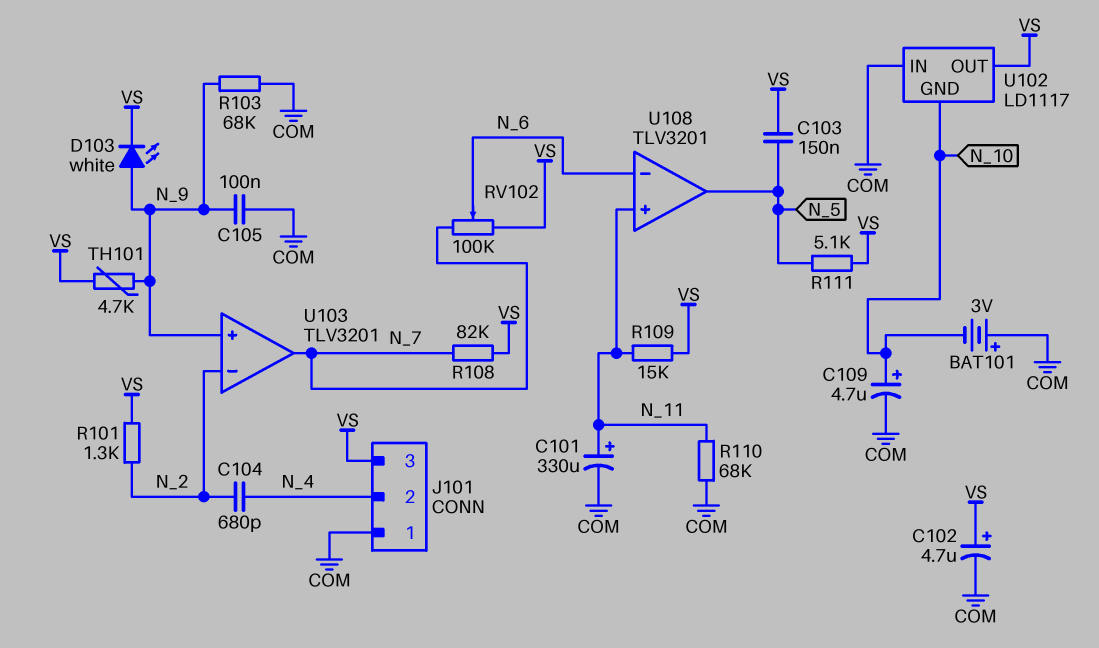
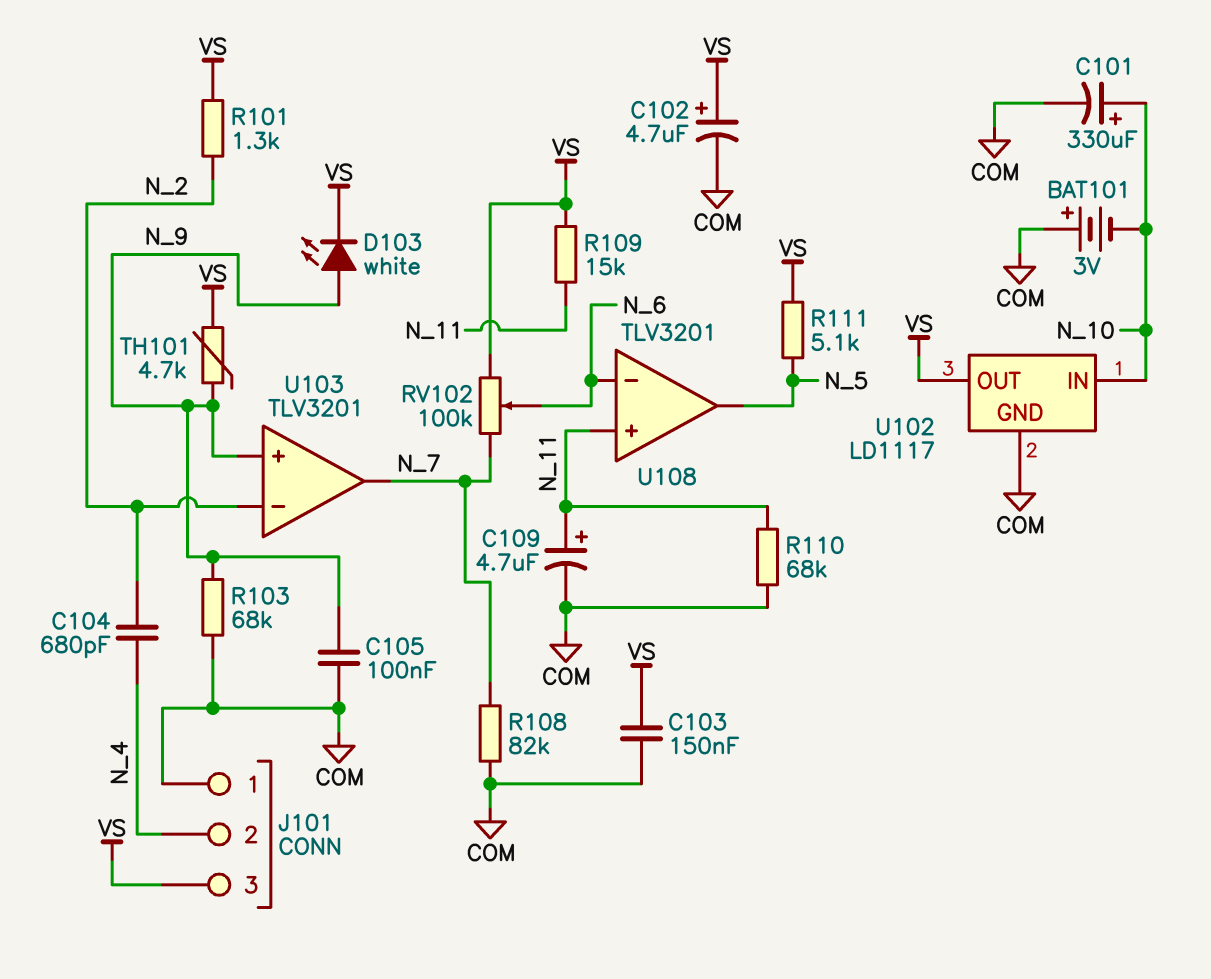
C101: 330uF (plus N_11, minus COM) -> 330uF (plus N_10, minus COM)
C103: 150nF (N_5, VS) -> 150nF (COM, VS)
C109: 4.7uF (plus N_10, minus COM) -> 4.7uF (plus N_11, minus COM)
R108: 82k (N_7, VS) -> 82k (COM, N_7)
U102 pin GND: N_10 -> COM
U102 pin IN: COM -> N_10

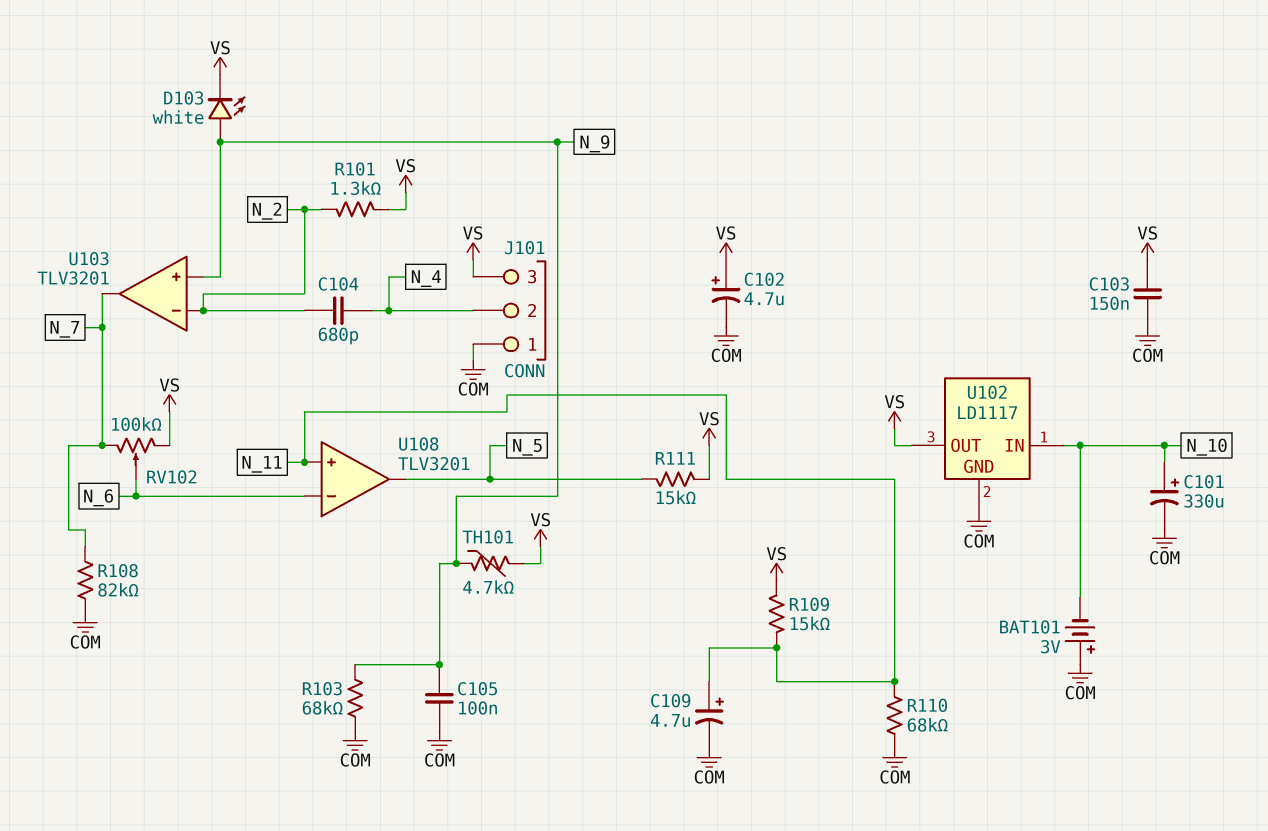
R111: 5.1k (N_5, VS) -> 15k (N_5, VS)

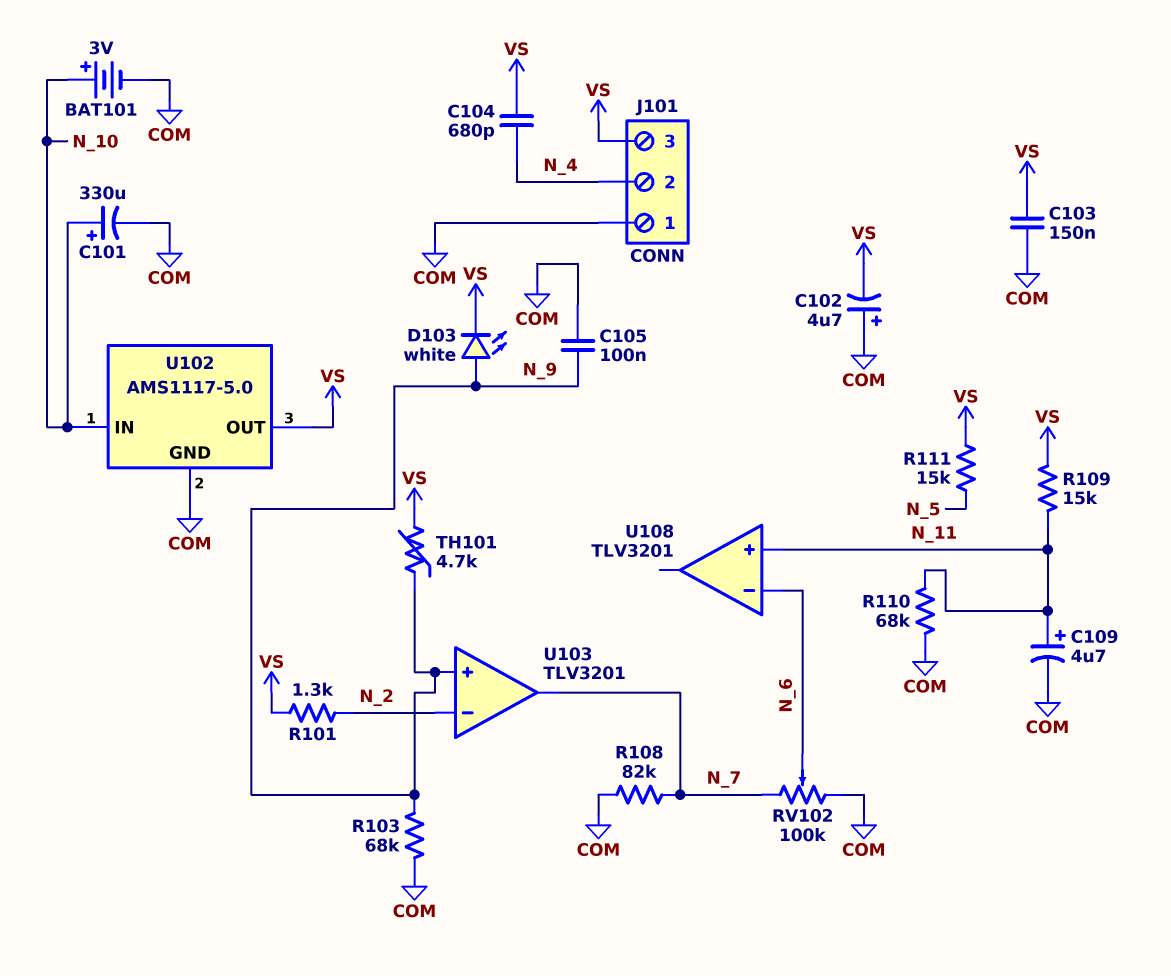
BAT101: 3V (plus COM, minus N_10) -> 3V (plus N_10, minus COM)
C102: 4.7uF (plus VS, minus COM) -> 4.7uF (plus COM, minus VS)
C104: 680pF (N_2, N_4) -> 680pF (N_4, VS)
RV102: 100k (N_7, VS, wiper N_6) -> 100k (COM, N_7, wiper N_6)
U102: LD1117 -> AMS1117-5.0
U108 pin out: N_5 -> none

